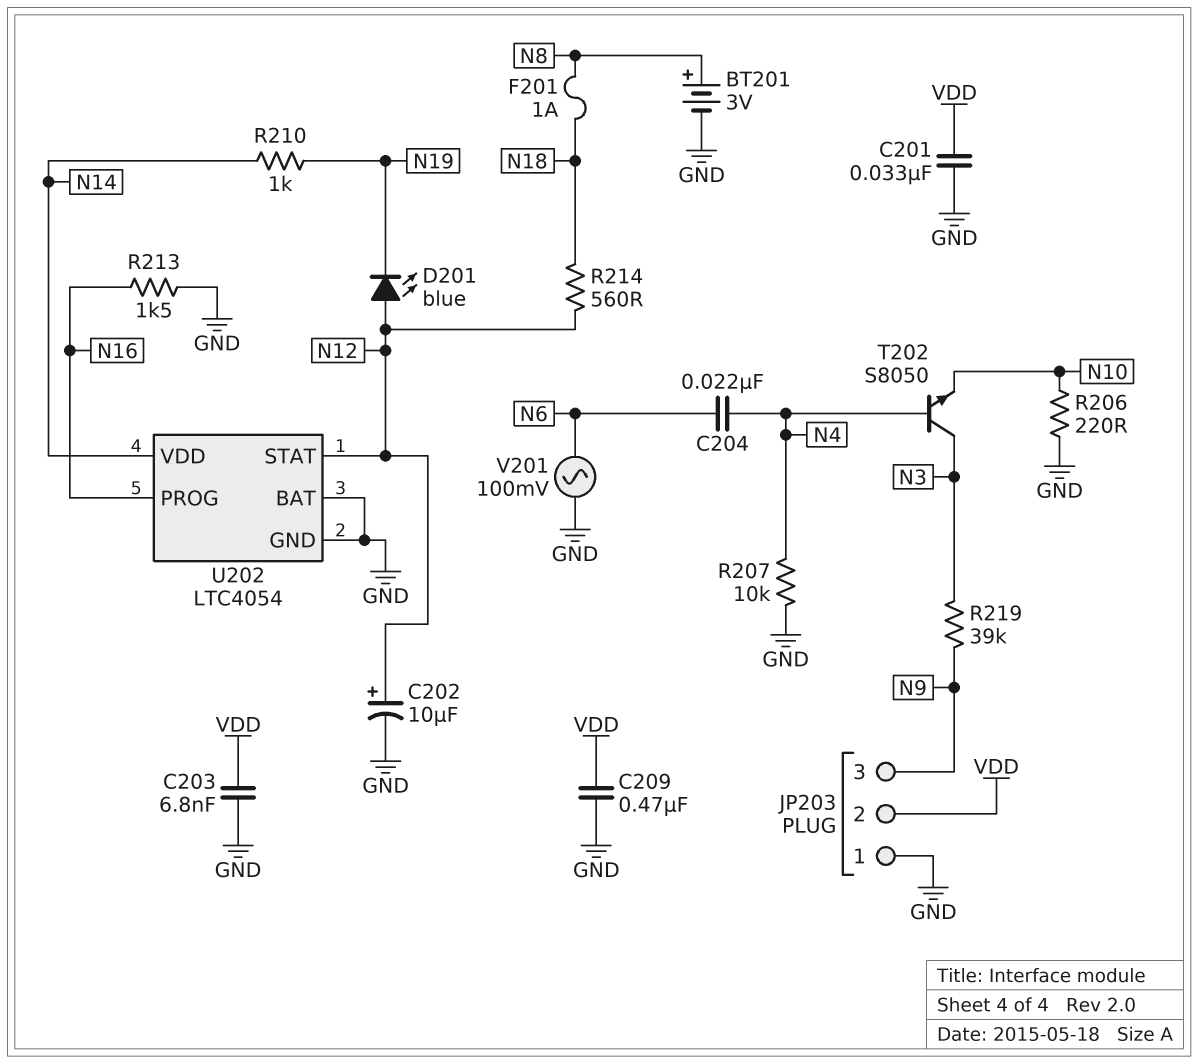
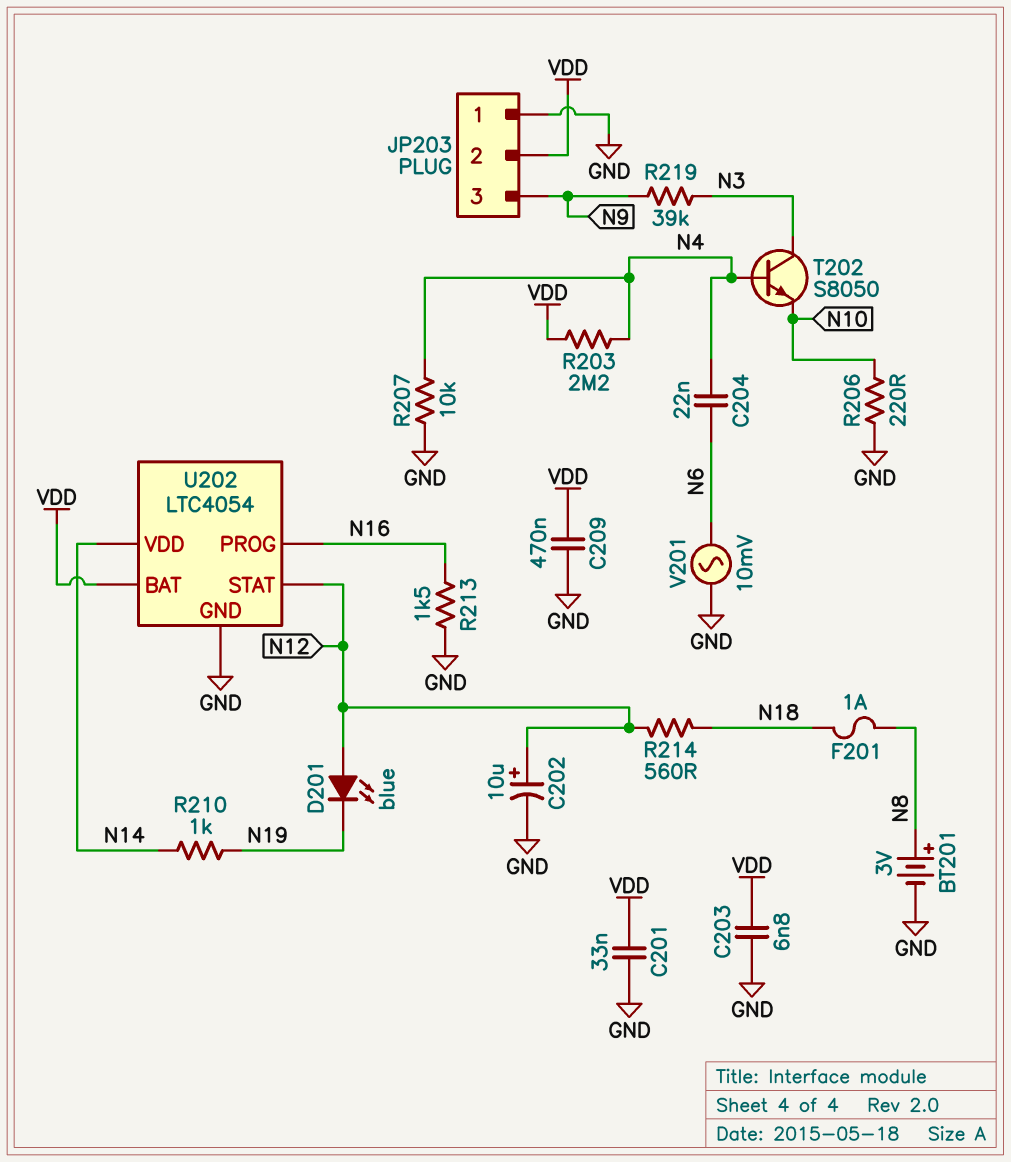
R203: none -> 2.2M (N4, VDD)
U202 pin BAT: GND -> VDD
V201: AC 100mV (GND, N6) -> AC 10mV (GND, N6)

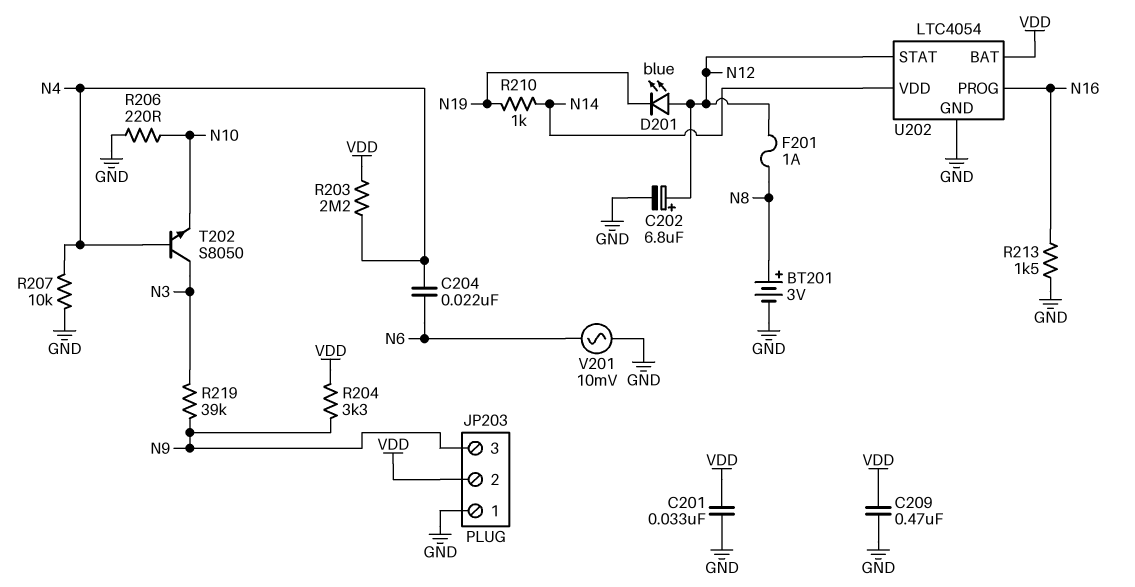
C202: 10uF (plus N12, minus GND) -> 6.8uF (plus N12, minus GND)
C203: 6.8nF (GND, VDD) -> none
F201: 1A (N8, N18) -> 1A (N8, N12)
R204: none -> 3.3k (N9, VDD)
R214: 560 (N12, N18) -> none

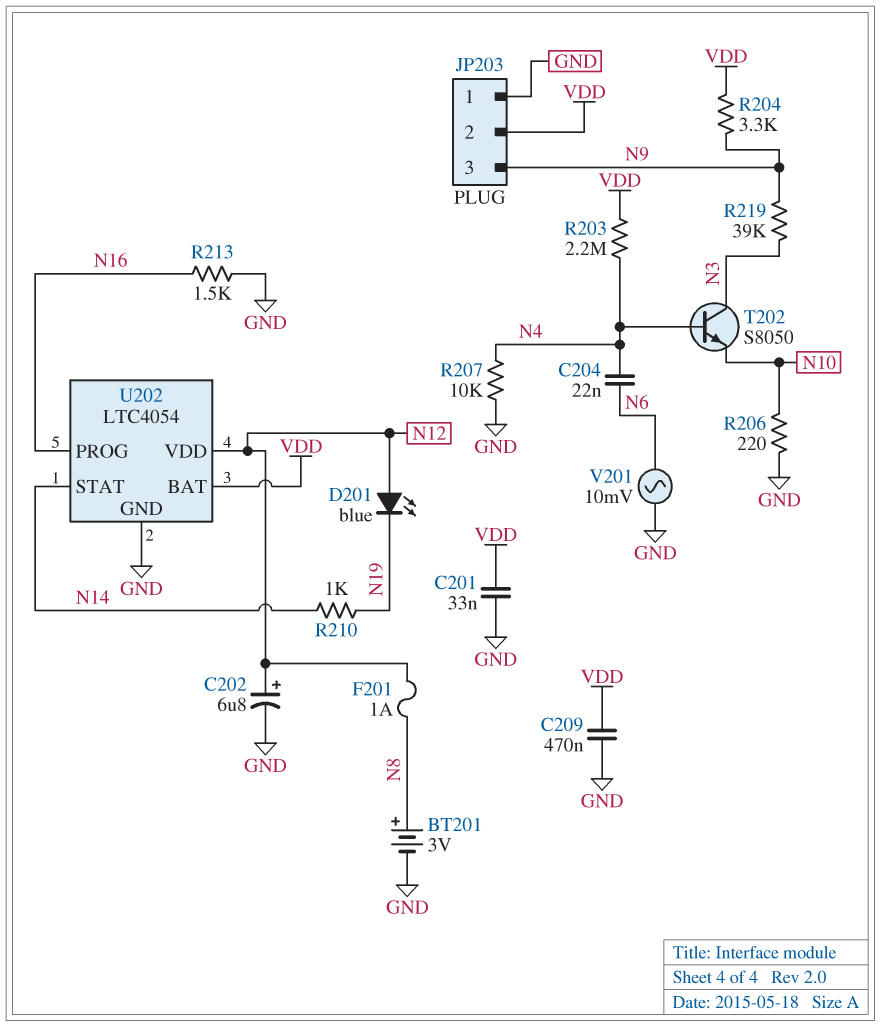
U202 pin STAT: N12 -> N14
U202 pin VDD: N14 -> N12

